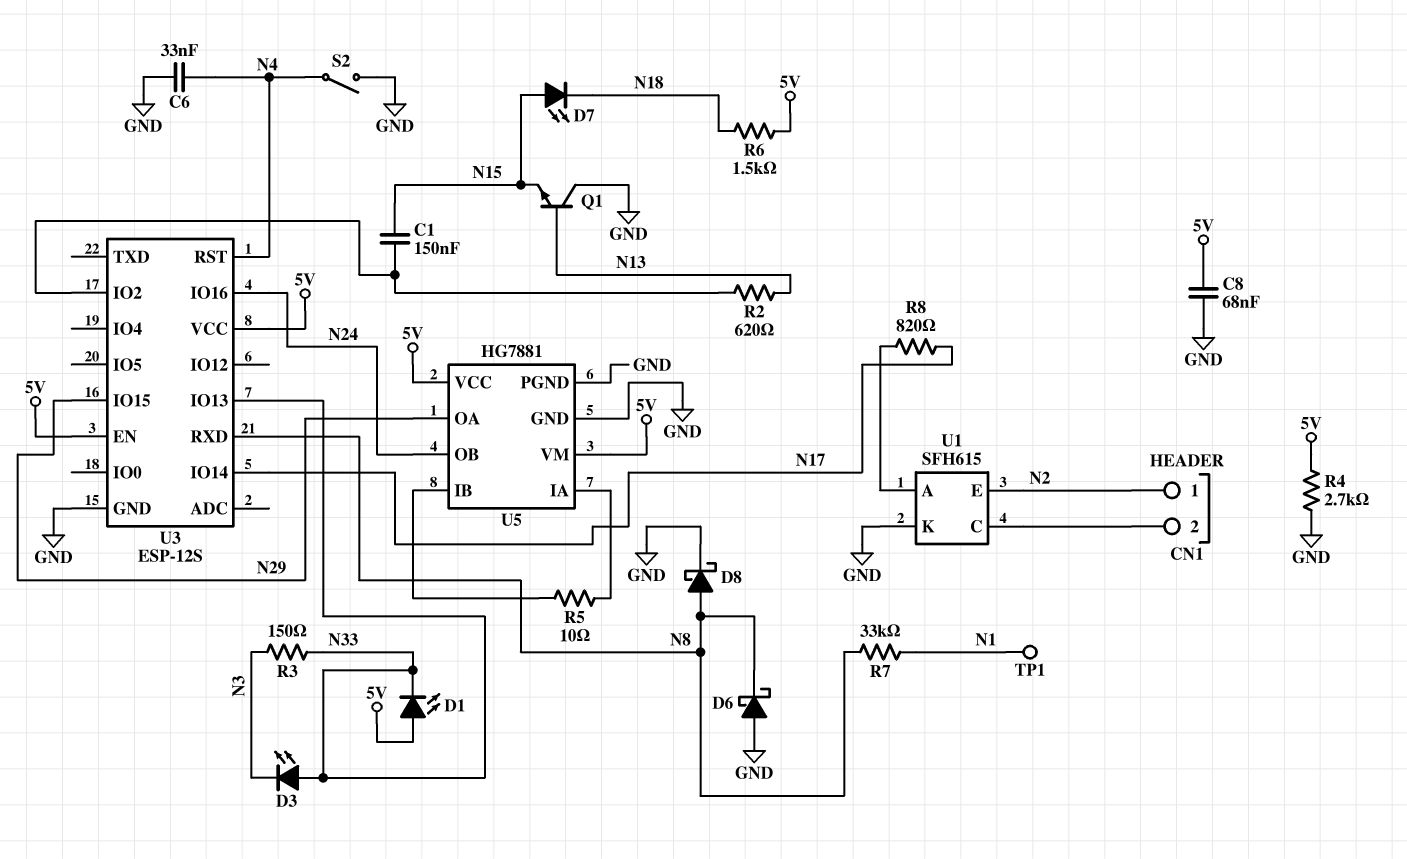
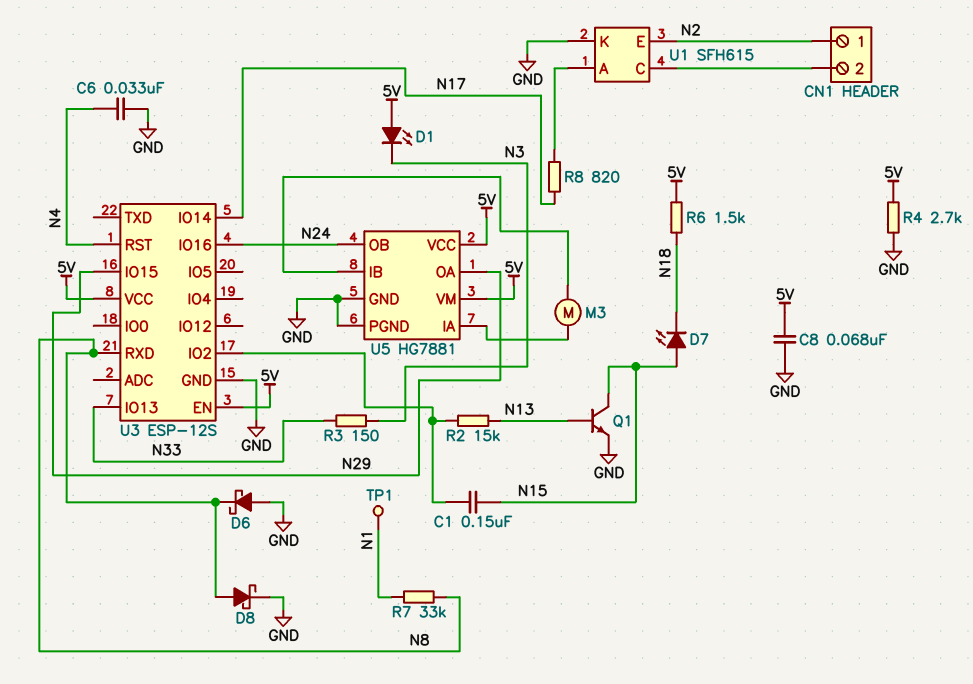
D1: LED (A 5V, K N33) -> LED (A 5V, K N3)
D3: LED (A N33, K N3) -> none
M3: none -> motor (U5/IA, U5/IB)
Q1: NPN (B N13, C GND, E N15) -> NPN (B N13, C N15, E GND)
R2: 620 (N13, U3/IO2) -> 15k (N13, U3/IO2)
R5: 10 (U5/IA, U5/IB) -> none
S2: switch (GND, N4) -> none

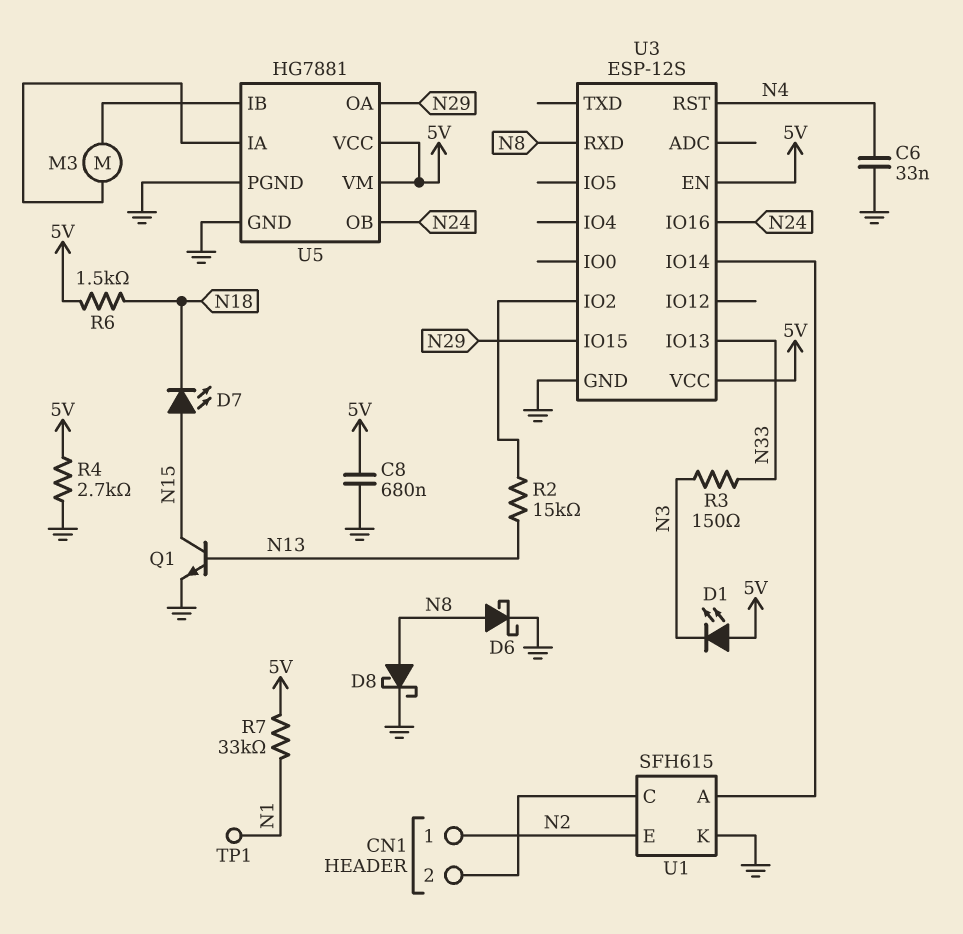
C1: 150nF (N15, U3/IO2) -> none
C8: 68nF (5V, GND) -> 680nF (5V, GND)
D6: schottky (A GND, K N8) -> schottky (A N8, K GND)
R7: 33k (N1, N8) -> 33k (5V, N1)
R8: 820 (N17, U1/A) -> none
U3 pin IO14: N17 -> U1/A

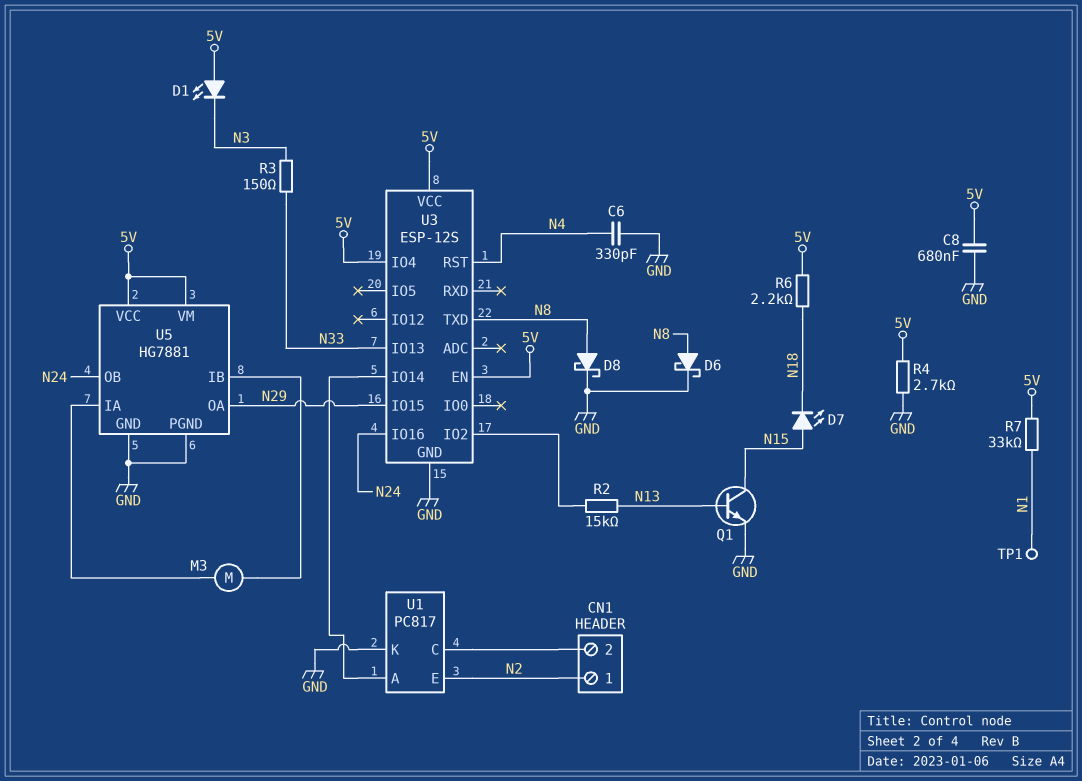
C6: 33nF (GND, N4) -> 330pF (GND, N4)
R6: 1.5k (5V, N18) -> 2.2k (5V, N18)
U1: SFH615 -> PC817
U3 pin IO4: none -> 5V
U3 pin RXD: N8 -> none
U3 pin TXD: none -> N8

